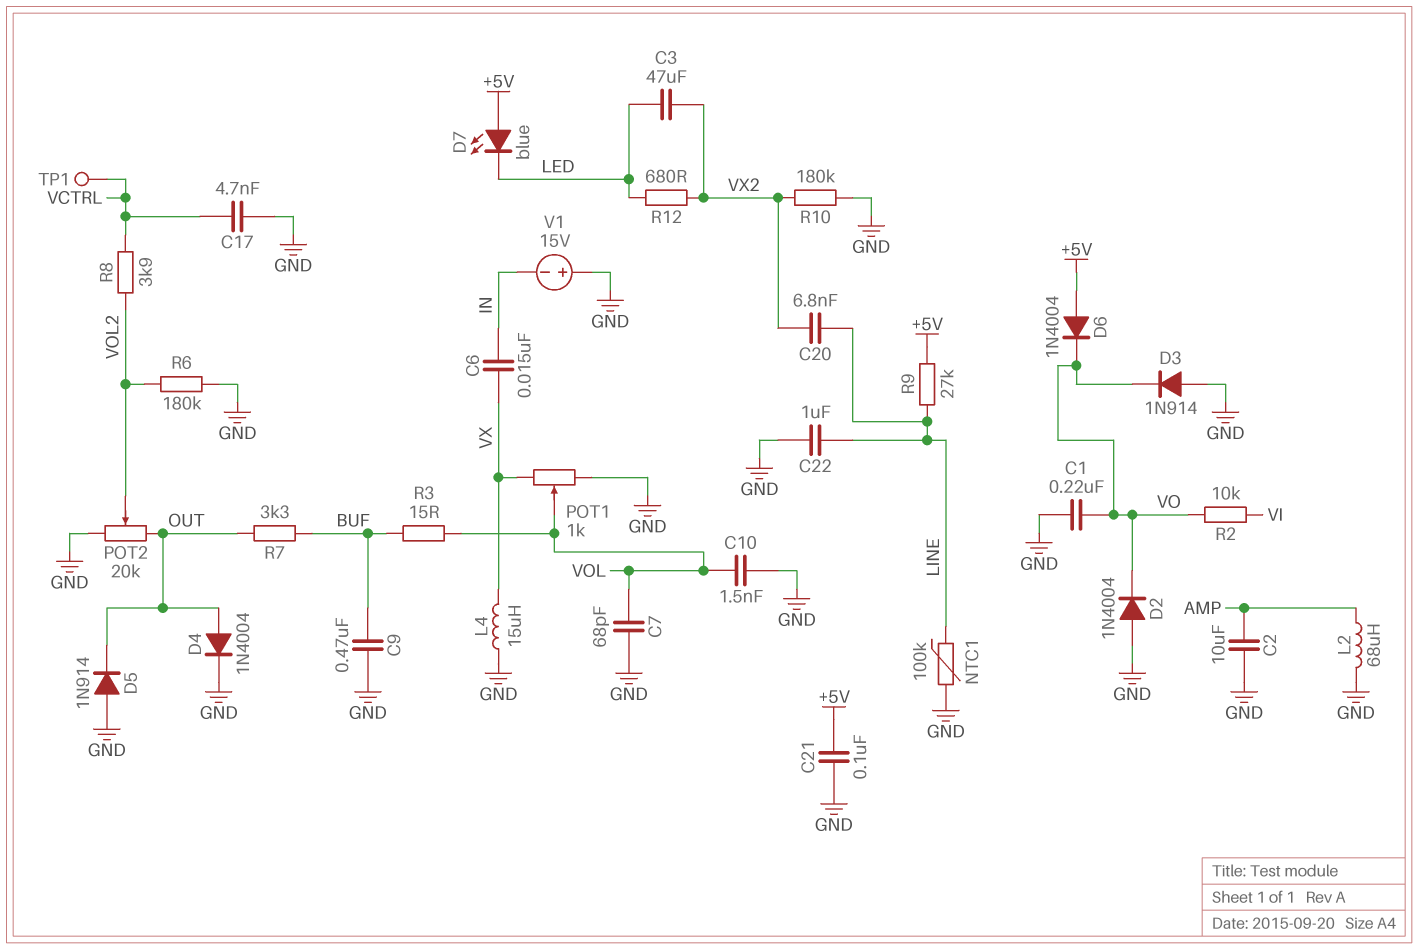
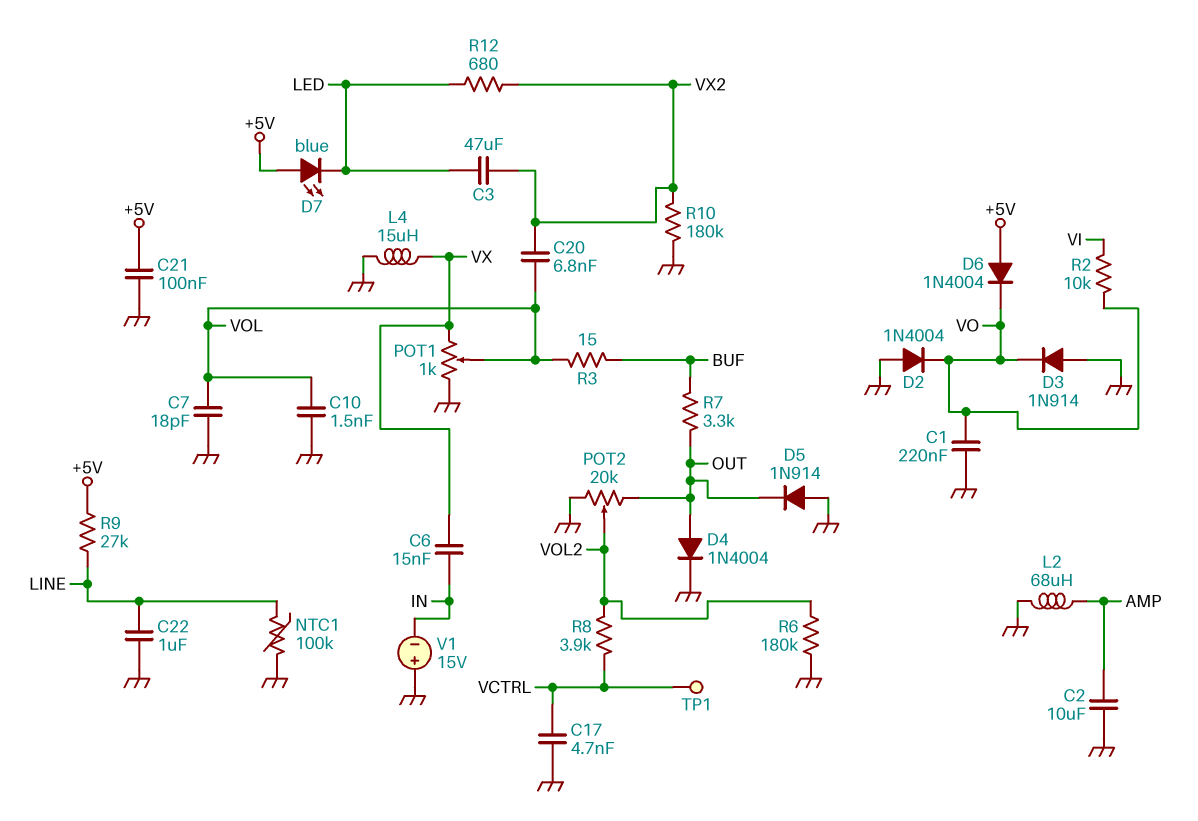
C7: 68pF (GND, VOL) -> 18pF (GND, VOL)
C9: 470nF (BUF, GND) -> none
C20: 6.8nF (LINE, VX2) -> 6.8nF (VOL, VX2)

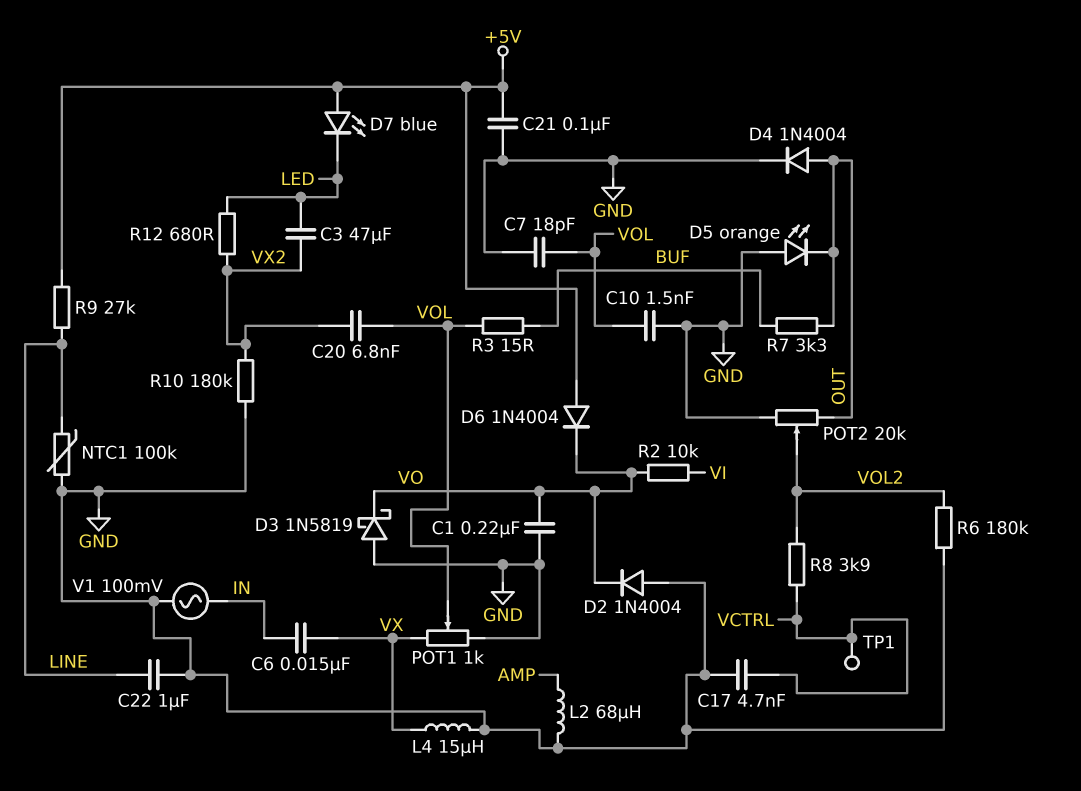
C2: 10uF (AMP, GND) -> none
D3: diode 1N914 (A GND, K VO) -> schottky 1N5819 (A GND, K VO)
D5: diode 1N914 (A GND, K OUT) -> LED orange (A GND, K OUT)
V1: 15V (plus GND, minus IN) -> AC 100mV (GND, IN)

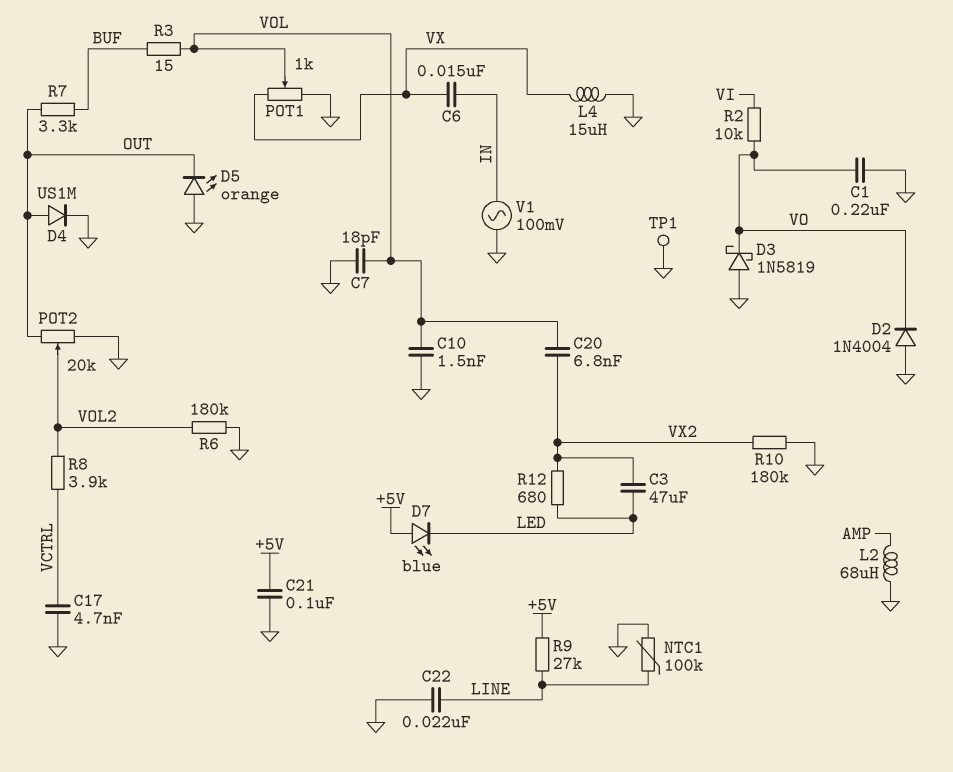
C22: 1uF (GND, LINE) -> 22nF (GND, LINE)
D4: diode 1N4004 (A OUT, K GND) -> diode US1M (A OUT, K GND)
D6: diode 1N4004 (A +5V, K VO) -> none
TP1: test point (VCTRL) -> test point (GND)

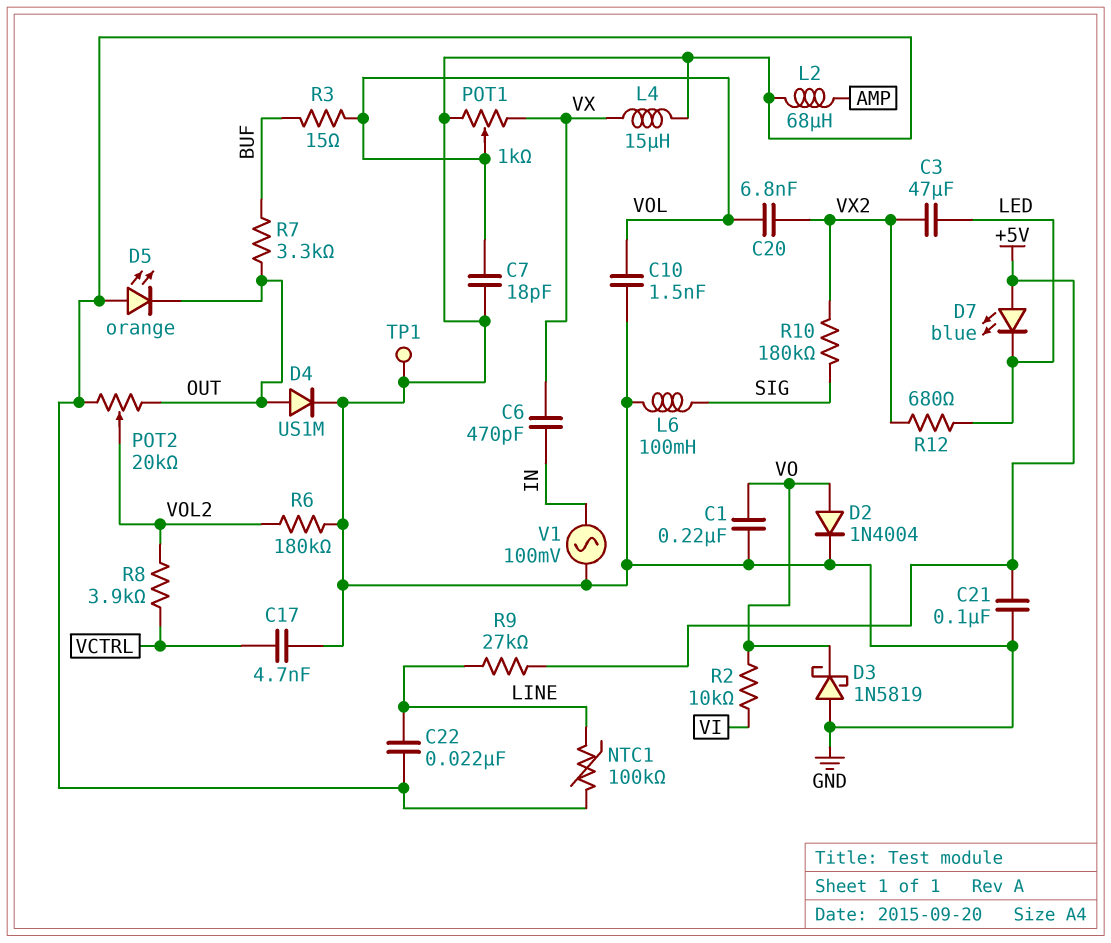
C6: 15nF (IN, VX) -> 470pF (IN, VX)
D2: diode 1N4004 (A GND, K VO) -> diode 1N4004 (A VO, K GND)
L6: none -> 100mH (GND, SIG)
R10: 180k (GND, VX2) -> 180k (SIG, VX2)

